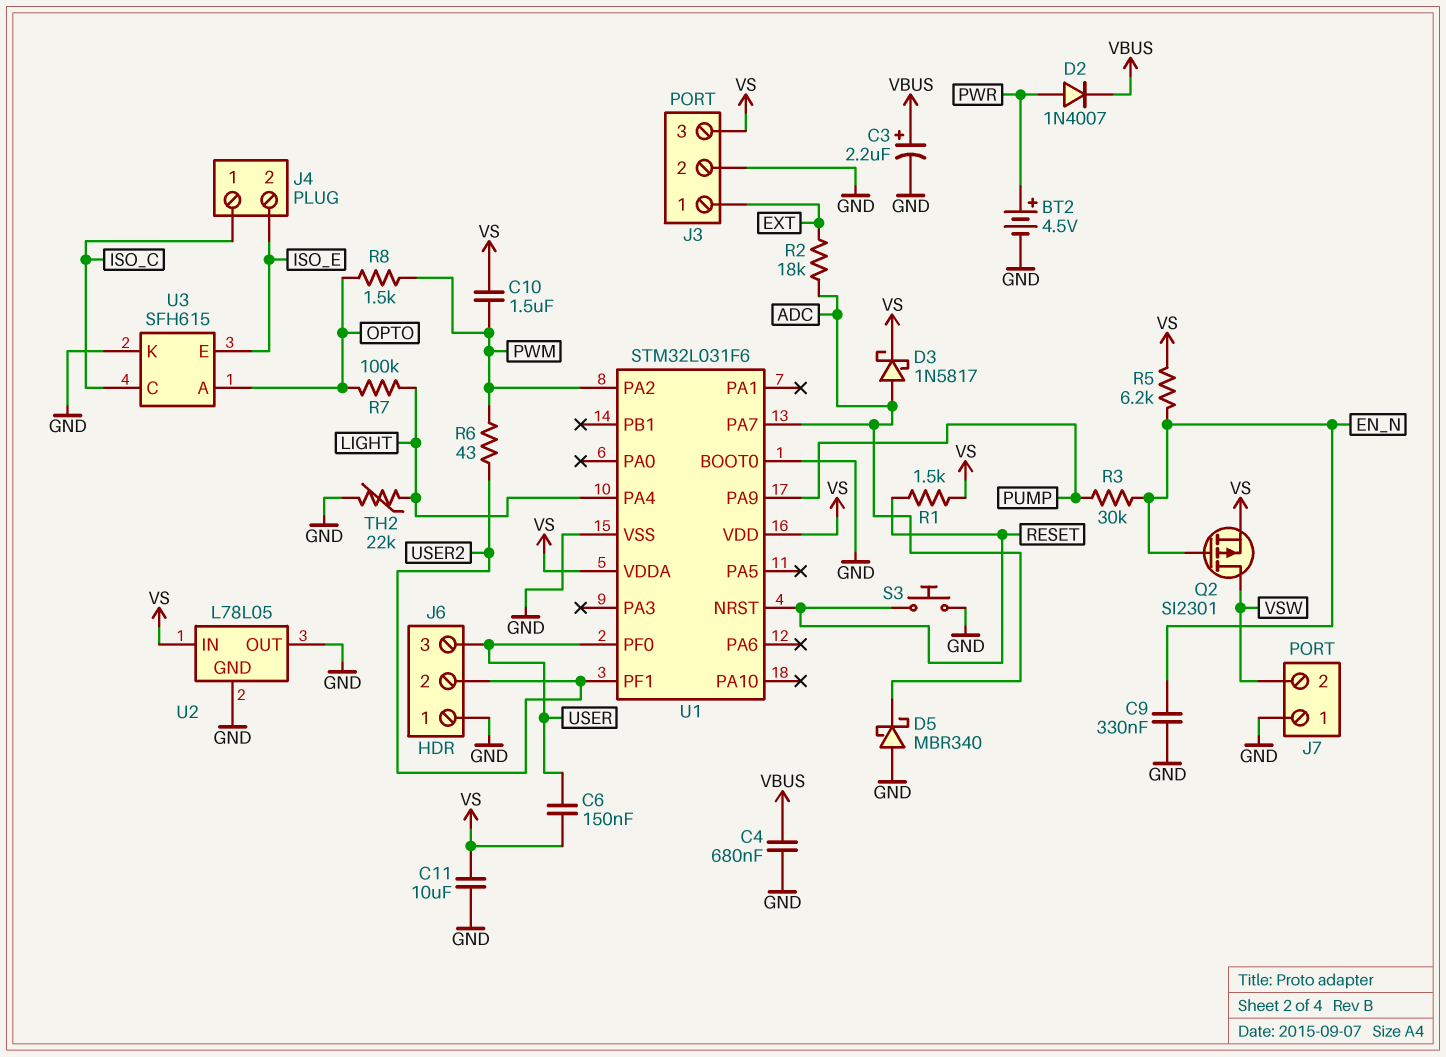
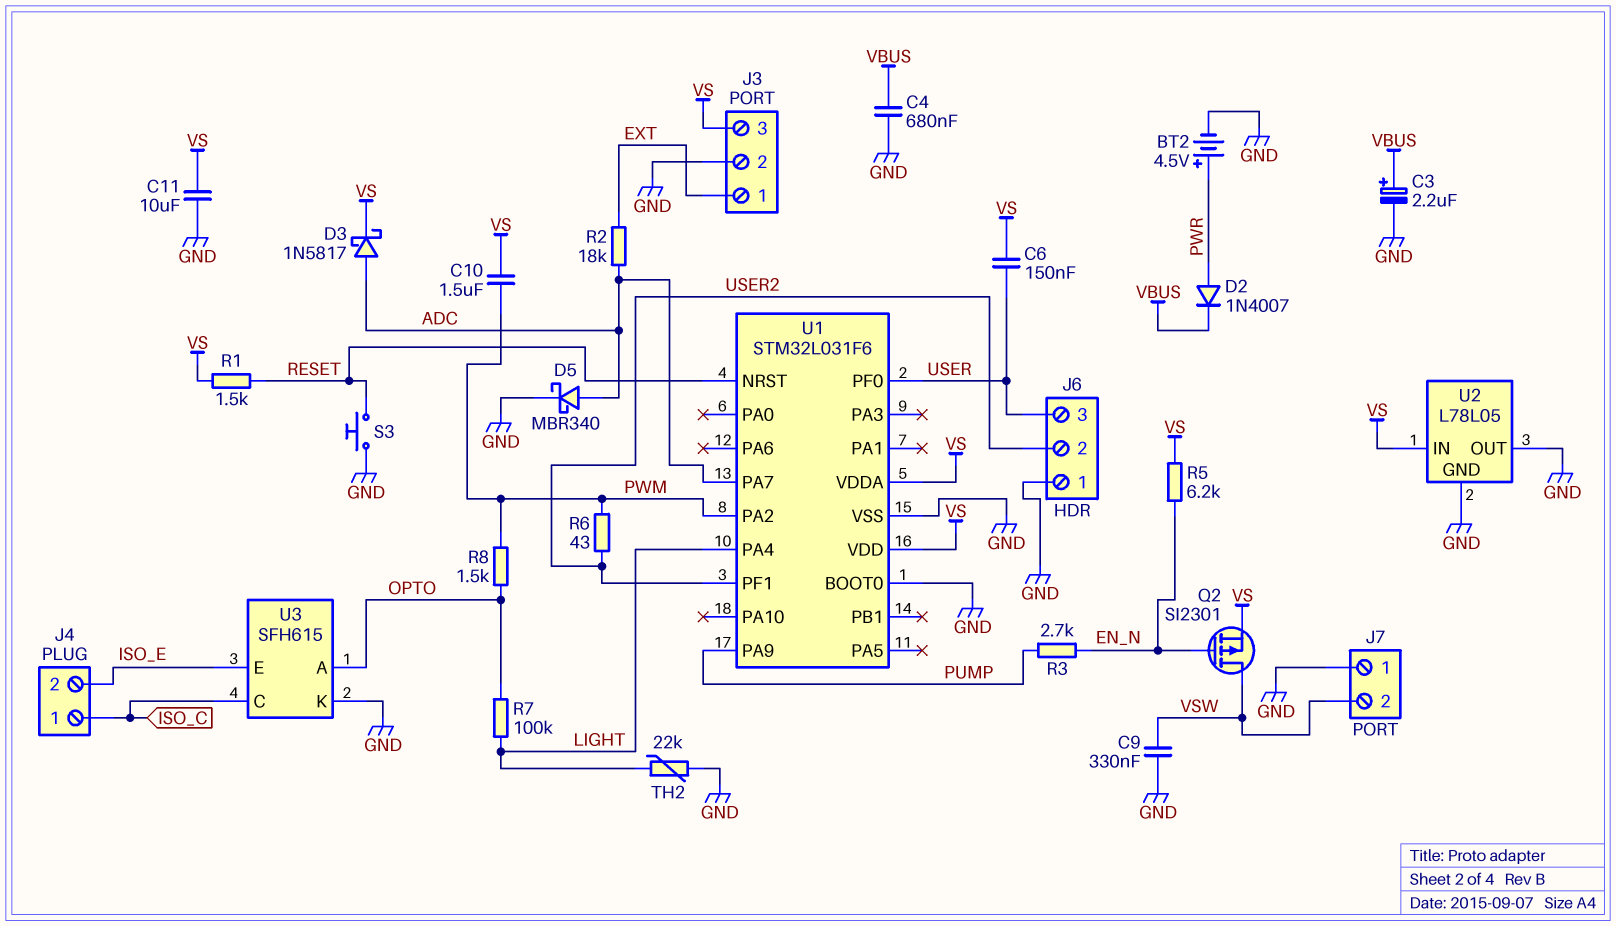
C9: 330nF (EN_N, GND) -> 330nF (GND, VSW)
D5: schottky MBR340 (A GND, K ADC) -> schottky MBR340 (A ADC, K GND)
R3: 30k (EN_N, PUMP) -> 2.7k (EN_N, PUMP)

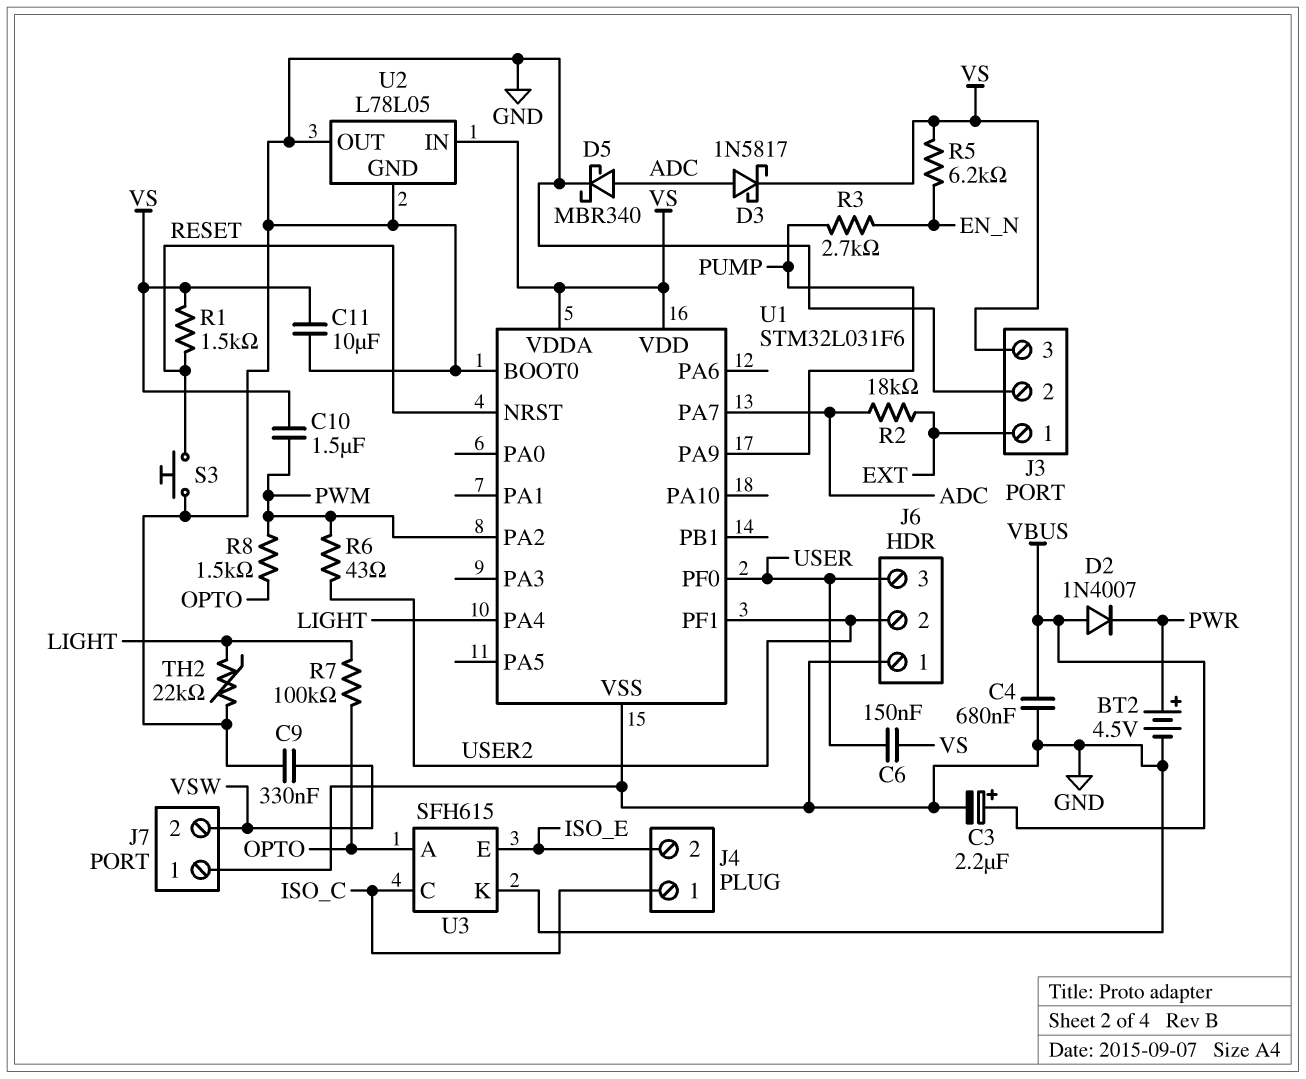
D2: diode 1N4007 (A PWR, K VBUS) -> diode 1N4007 (A VBUS, K PWR)
Q2: PMOS SI2301 (G EN_N, D VSW, S VS) -> none

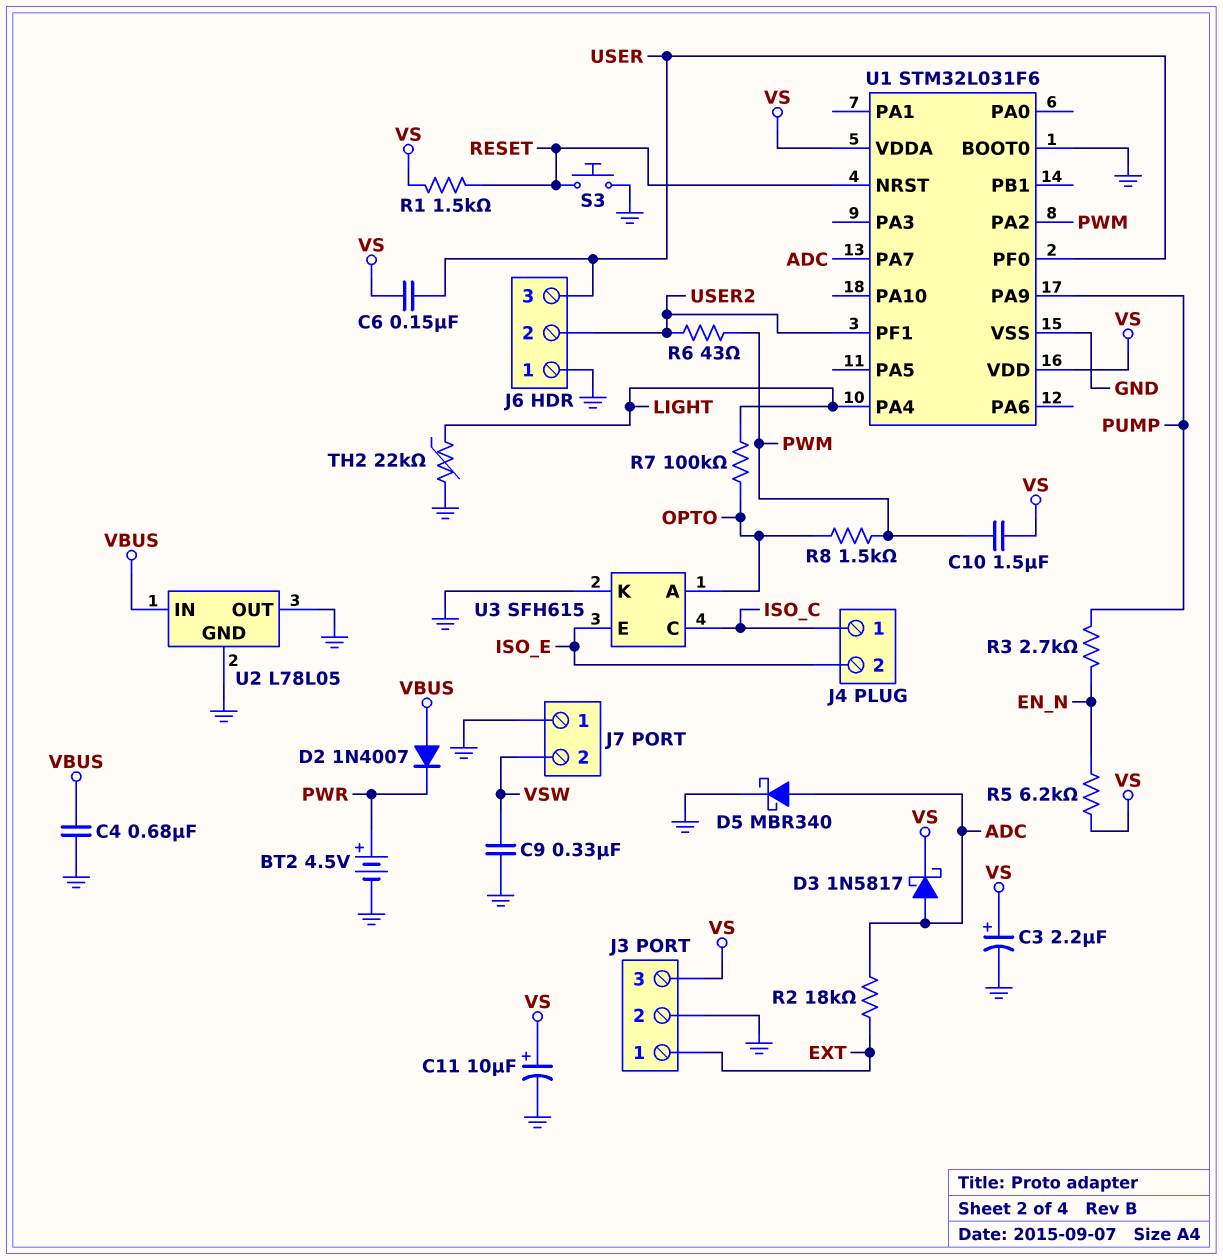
C3: 2.2uF (plus VBUS, minus GND) -> 2.2uF (plus VS, minus GND)
C11: 10uF (GND, VS) -> 10uF (plus VS, minus GND)
U2 pin IN: VS -> VBUS

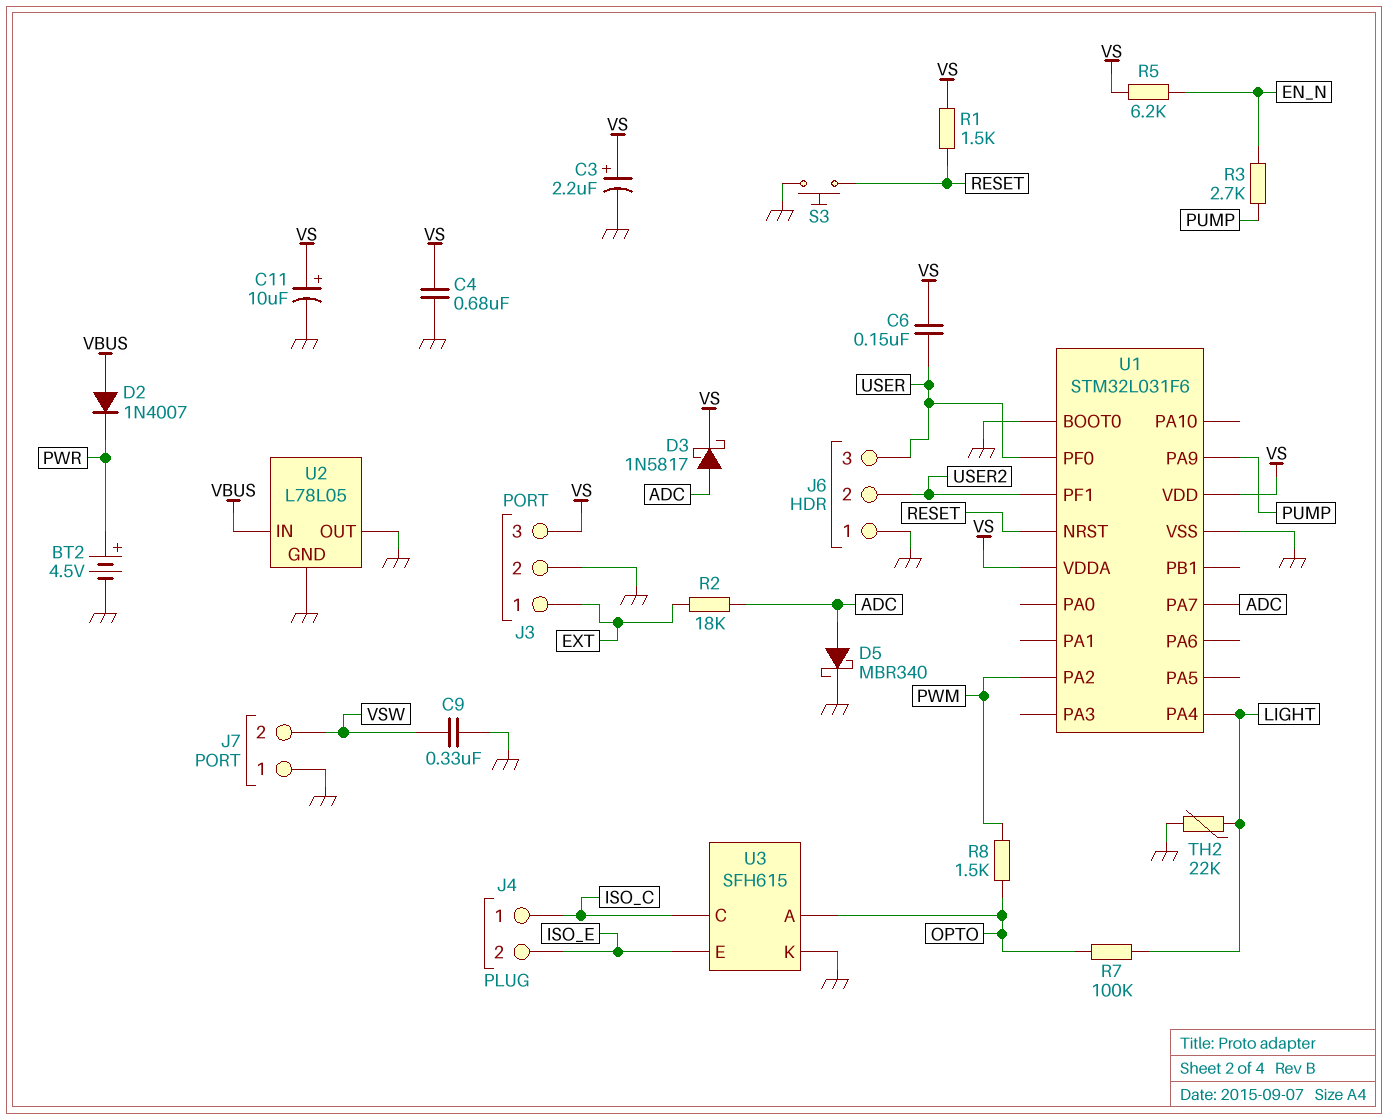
C4: 680nF (GND, VBUS) -> 680nF (GND, VS)
C10: 1.5uF (PWM, VS) -> none
R6: 43 (PWM, USER2) -> none

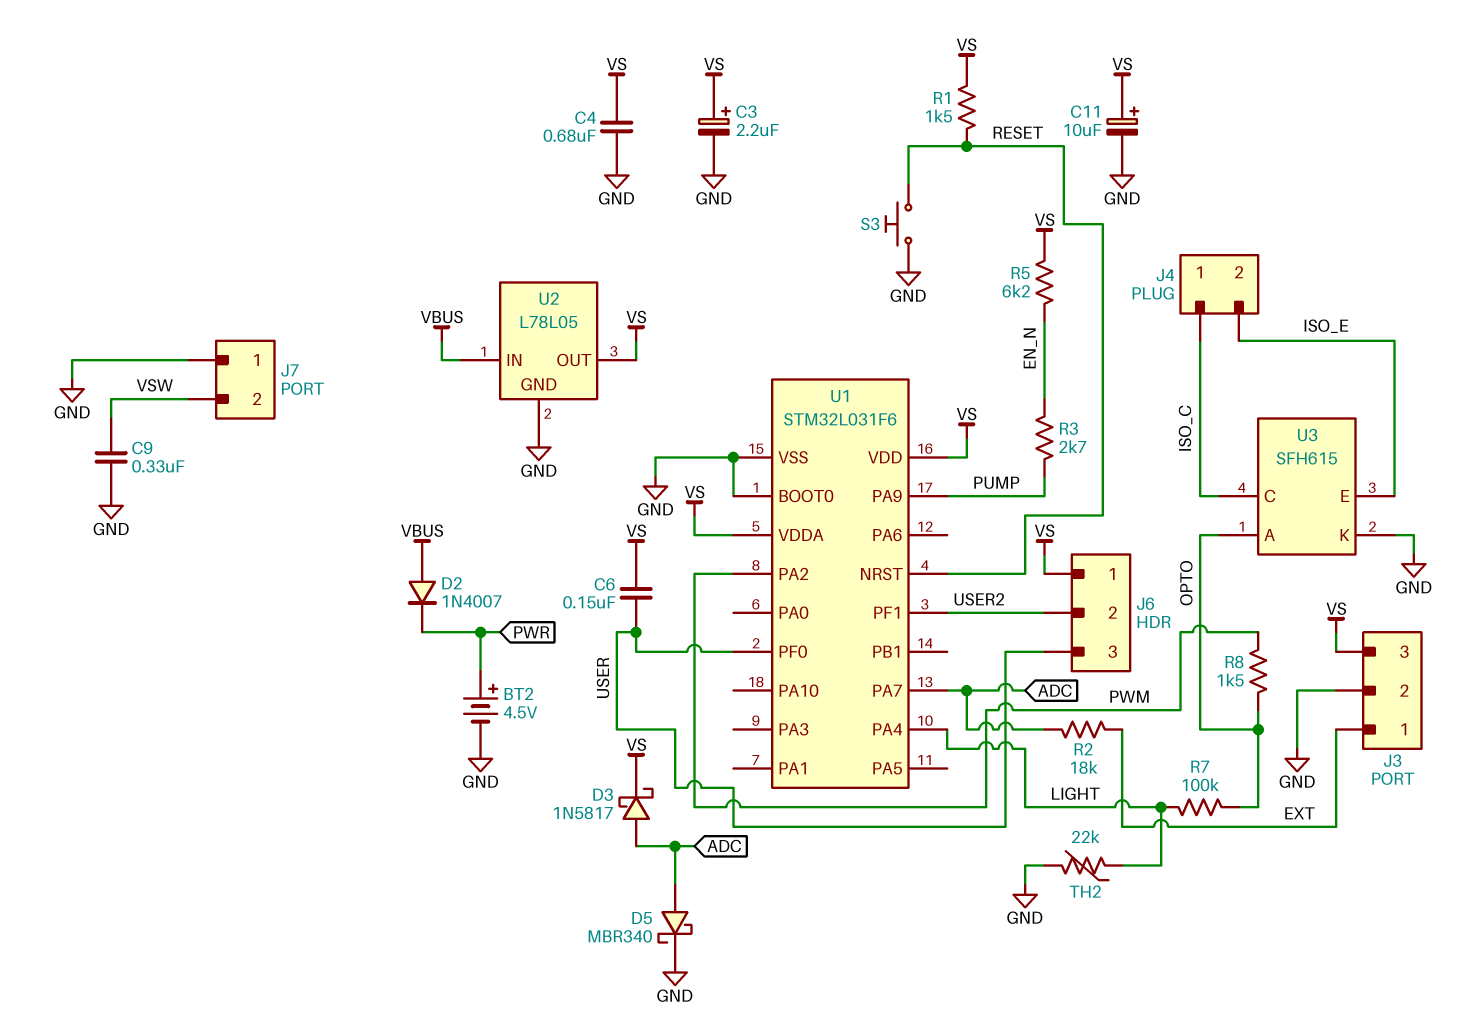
J6 pin 1: GND -> VS
U2 pin OUT: GND -> VS

